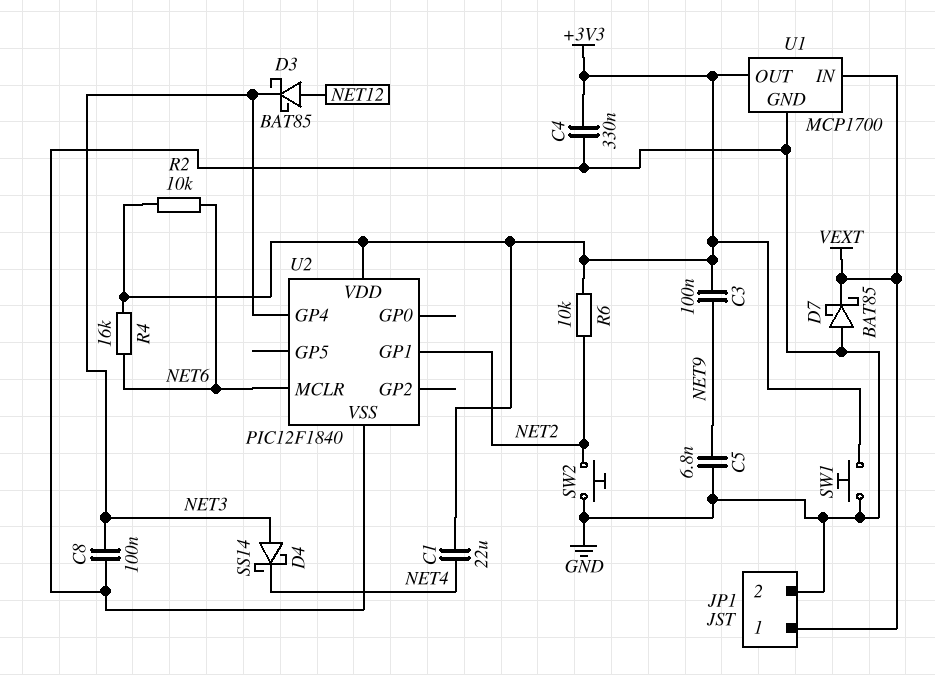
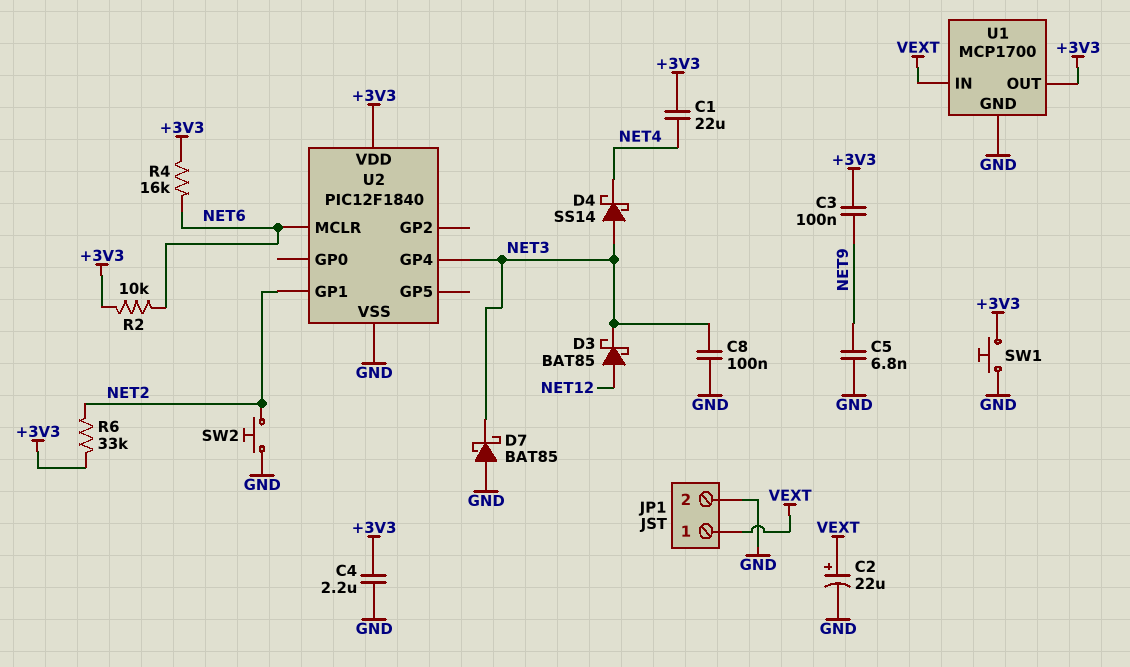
C2: none -> 22uF (plus VEXT, minus GND)
C4: 330nF (+3V3, GND) -> 2.2uF (+3V3, GND)
D7: schottky BAT85 (A GND, K VEXT) -> schottky BAT85 (A GND, K NET3)
R6: 10k (+3V3, NET2) -> 33k (+3V3, NET2)

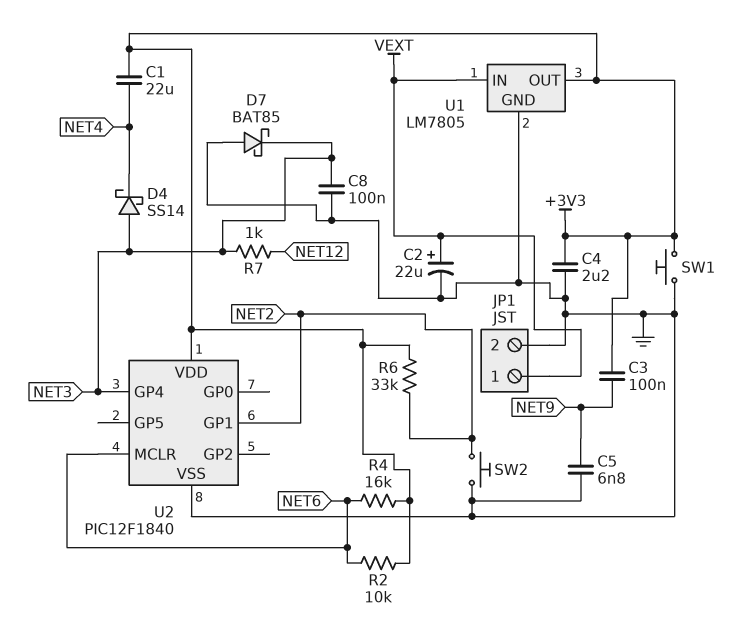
D3: schottky BAT85 (A NET12, K NET3) -> none
R7: none -> 1k (NET3, NET12)
U1: MCP1700 -> LM7805

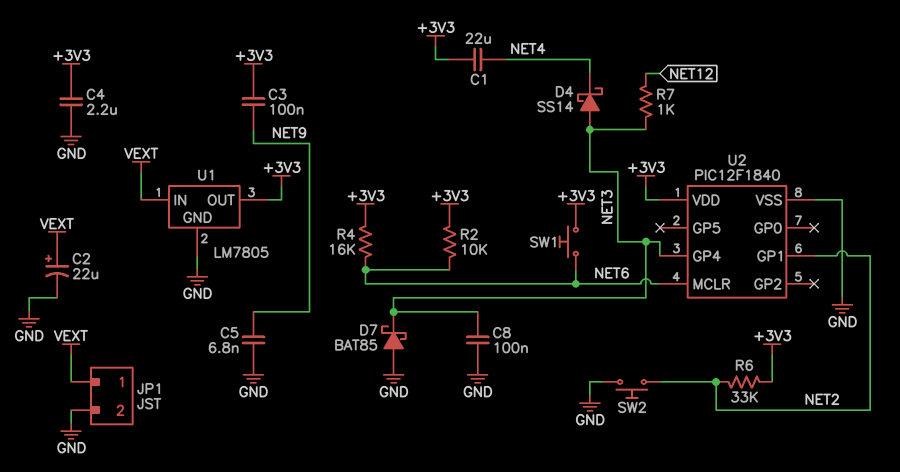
SW1: button (+3V3, GND) -> button (+3V3, NET6)

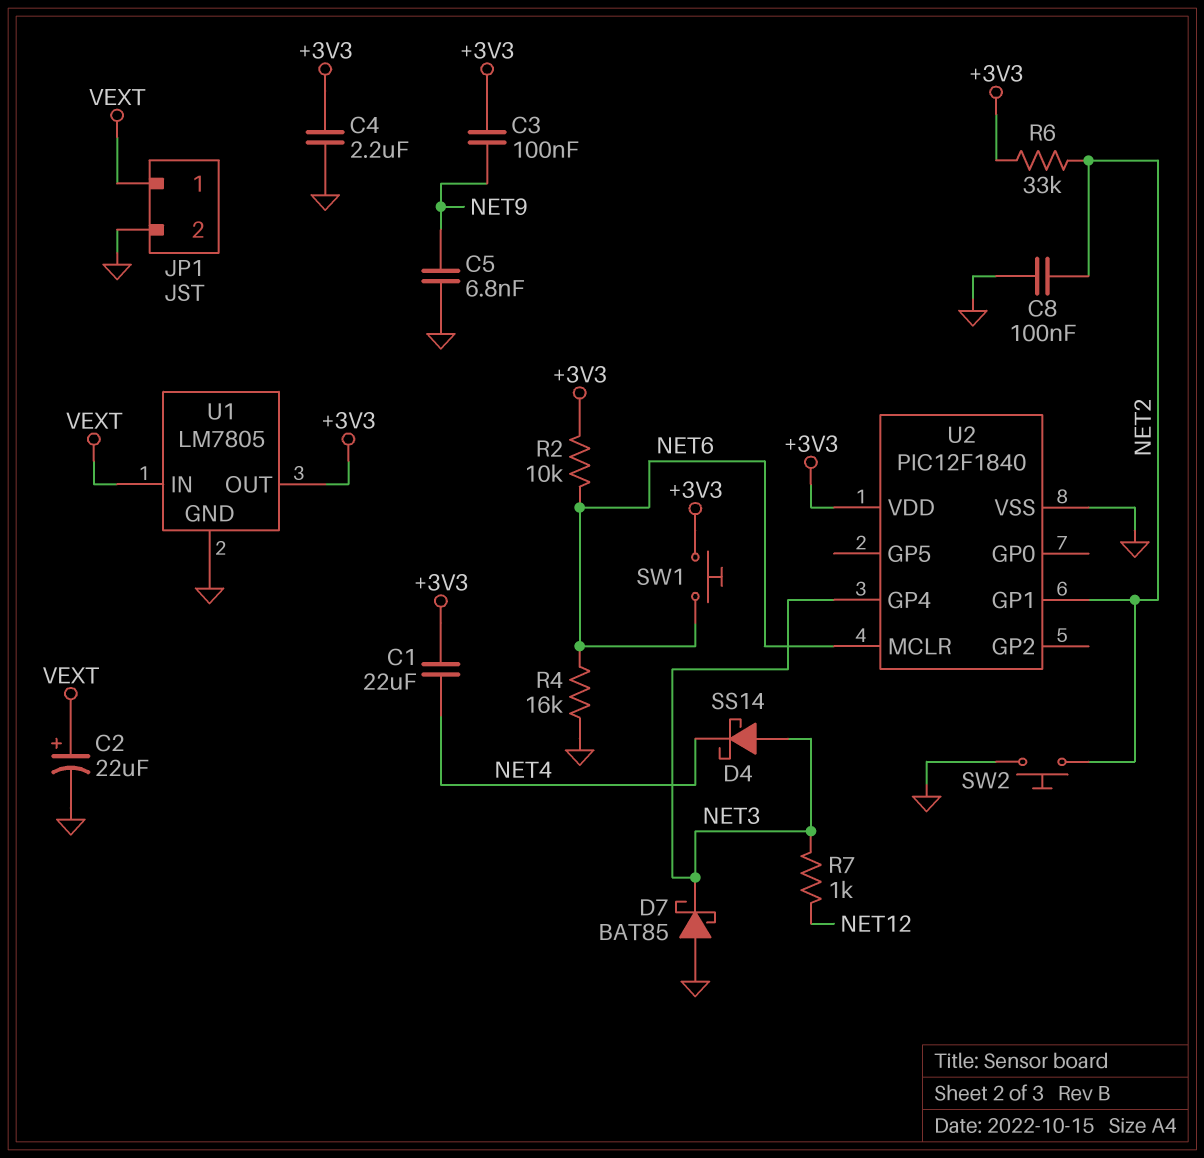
C8: 100nF (GND, NET3) -> 100nF (GND, NET2)
R4: 16k (+3V3, NET6) -> 16k (GND, NET6)

